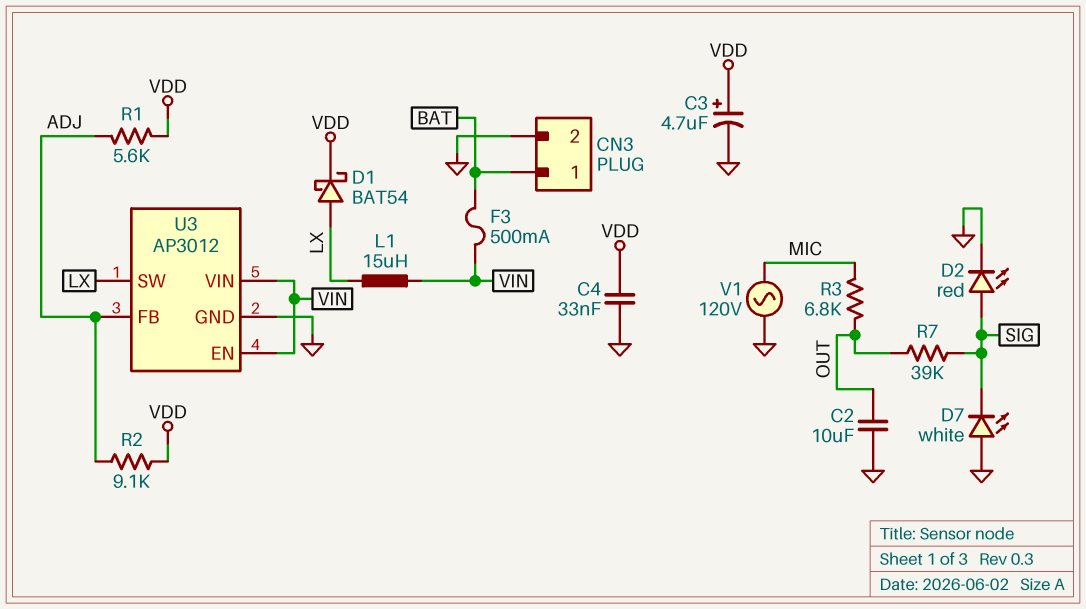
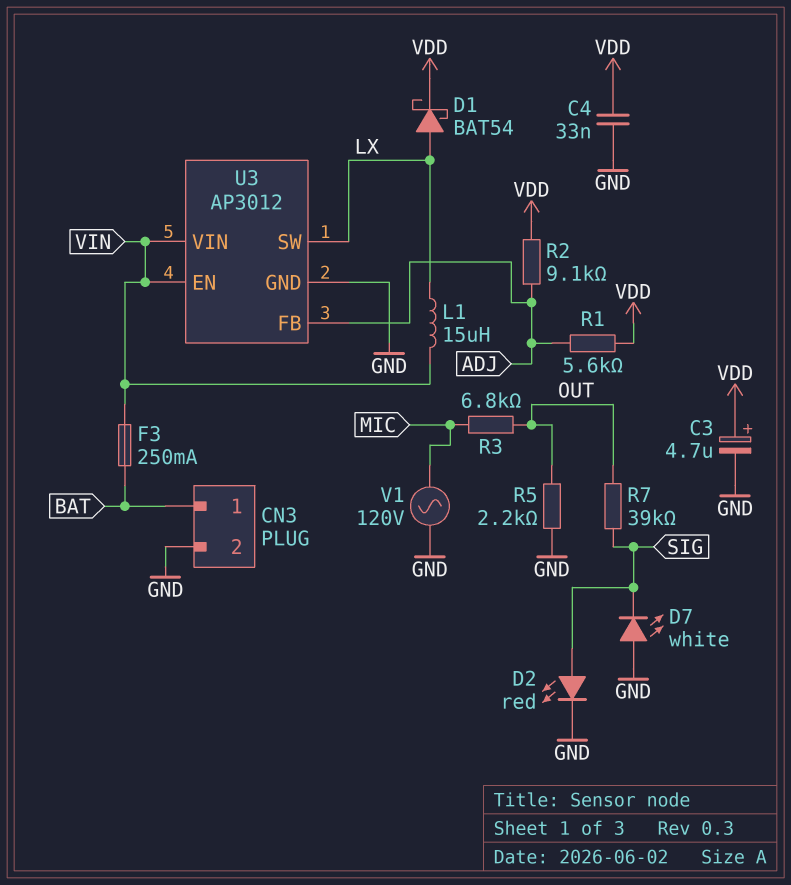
C2: 10uF (GND, OUT) -> none
F3: 500mA (BAT, VIN) -> 250mA (BAT, VIN)
R5: none -> 2.2k (GND, OUT)

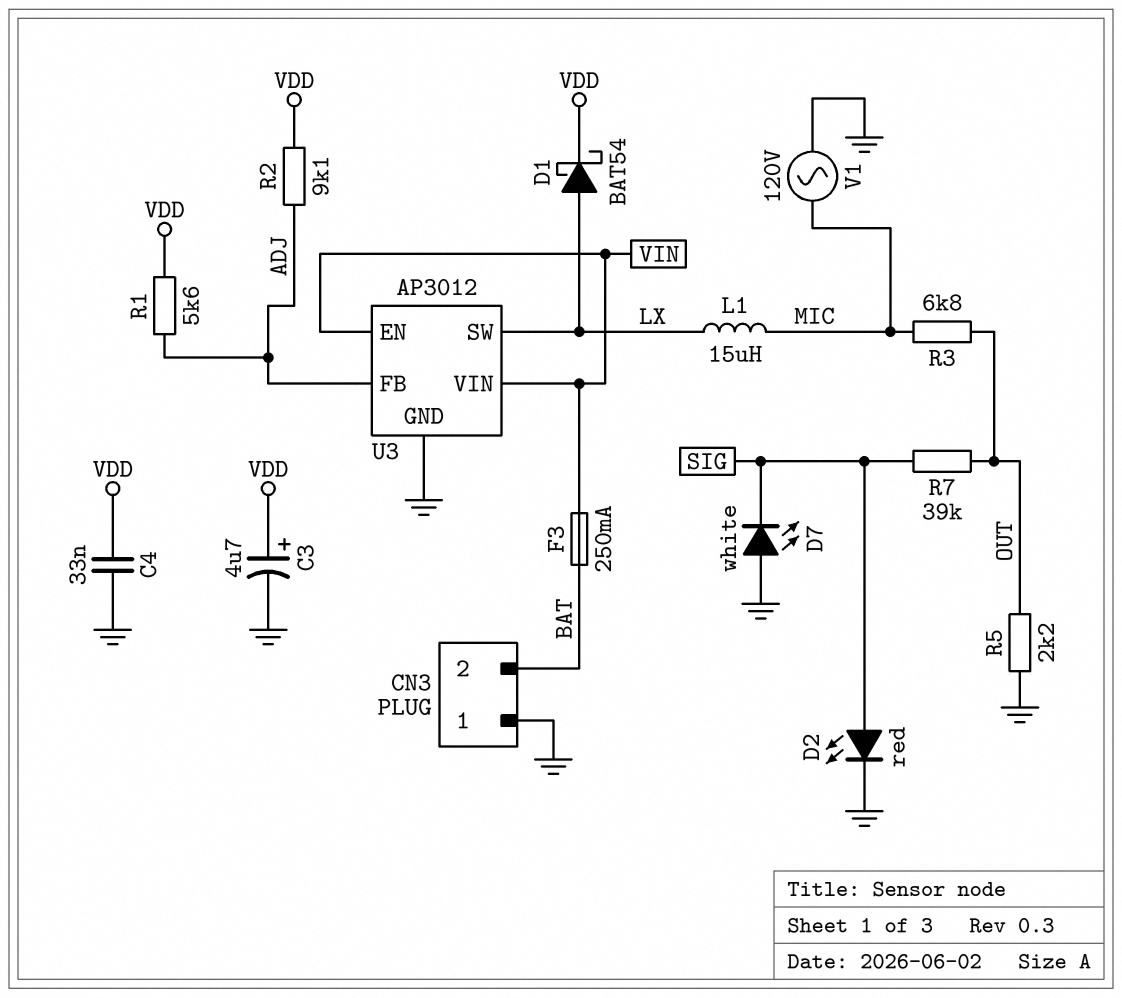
CN3 pin 1: BAT -> GND
CN3 pin 2: GND -> BAT
L1: 15uH (LX, VIN) -> 15uH (LX, MIC)

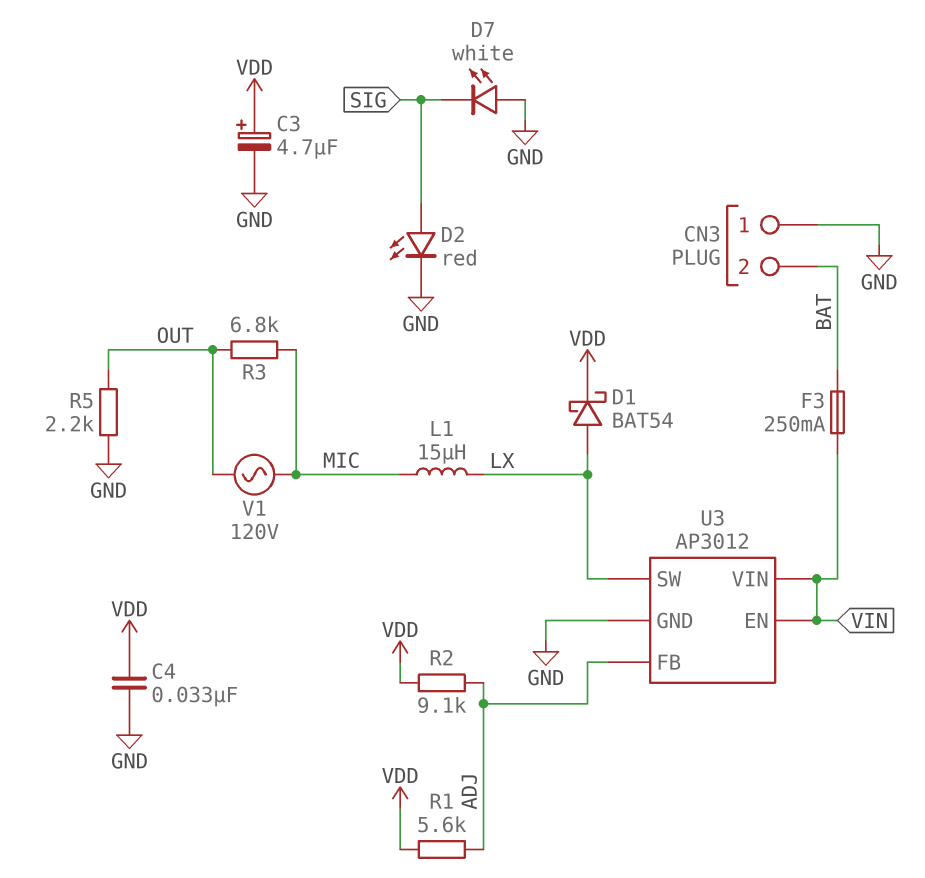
R7: 39k (OUT, SIG) -> none
V1: AC 120V (GND, MIC) -> AC 120V (MIC, OUT)

